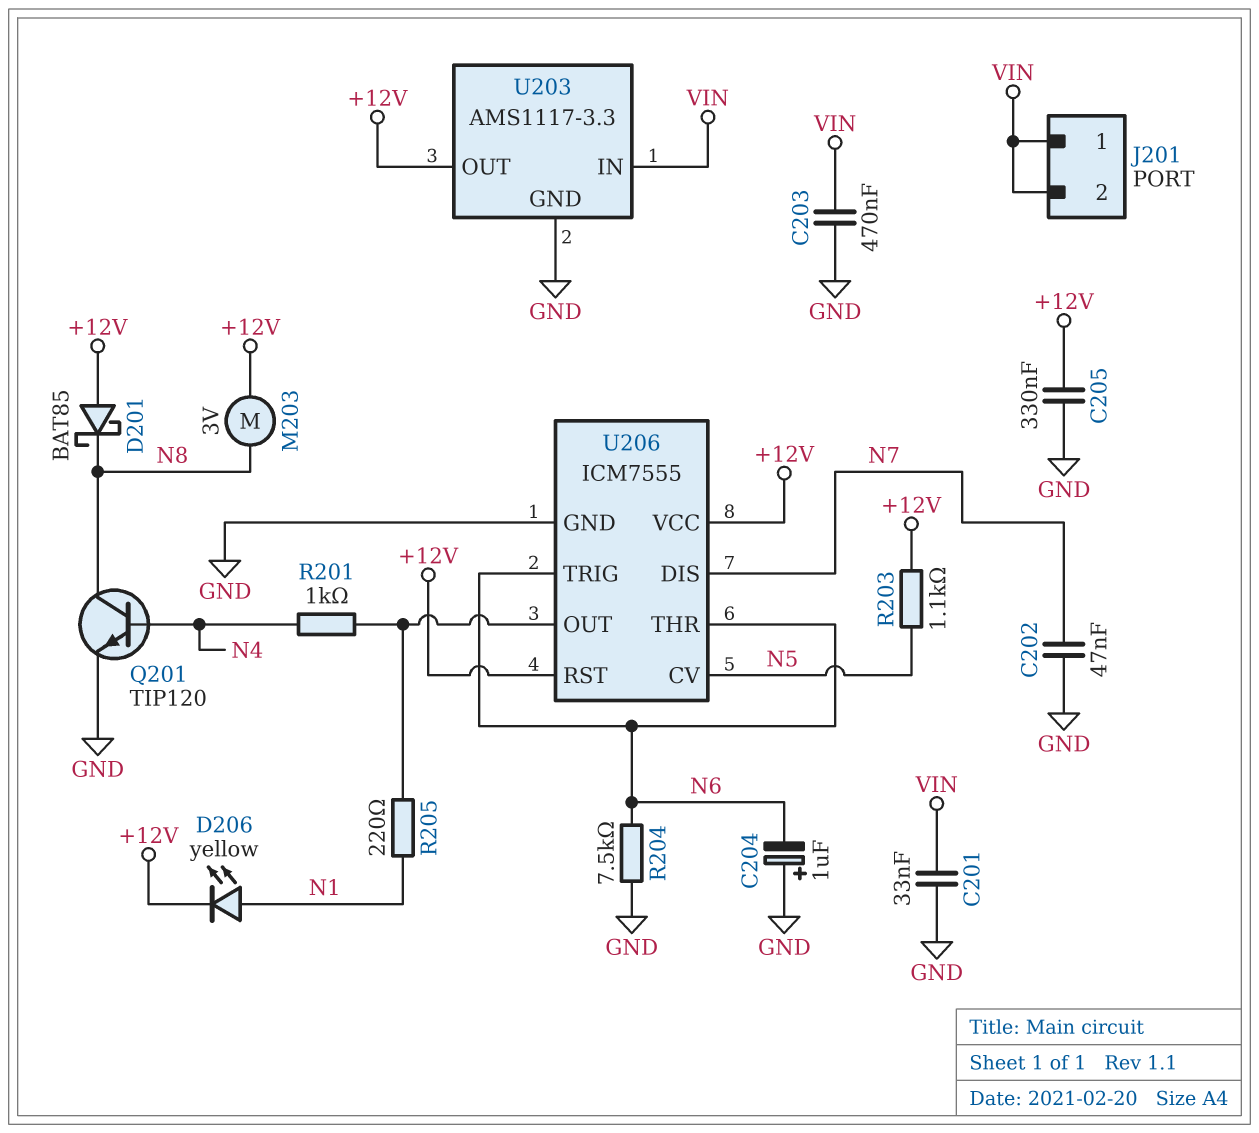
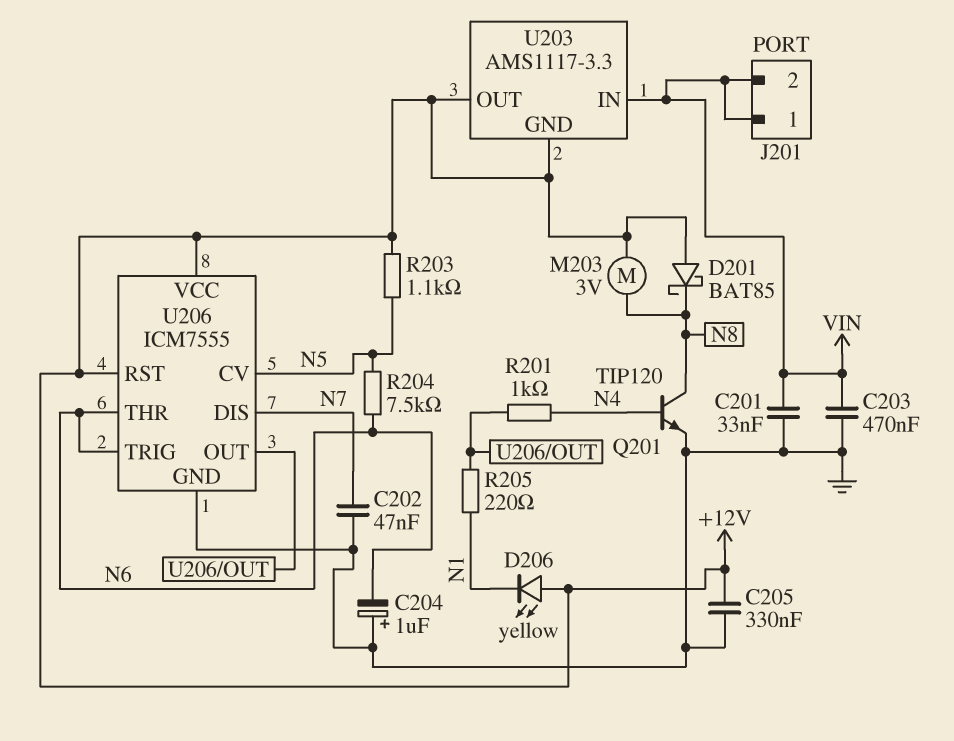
D206: LED yellow (A N1, K +12V) -> LED yellow (A +12V, K N1)
R204: 7.5k (GND, N6) -> 7.5k (N5, N6)
U203 pin GND: GND -> +12V

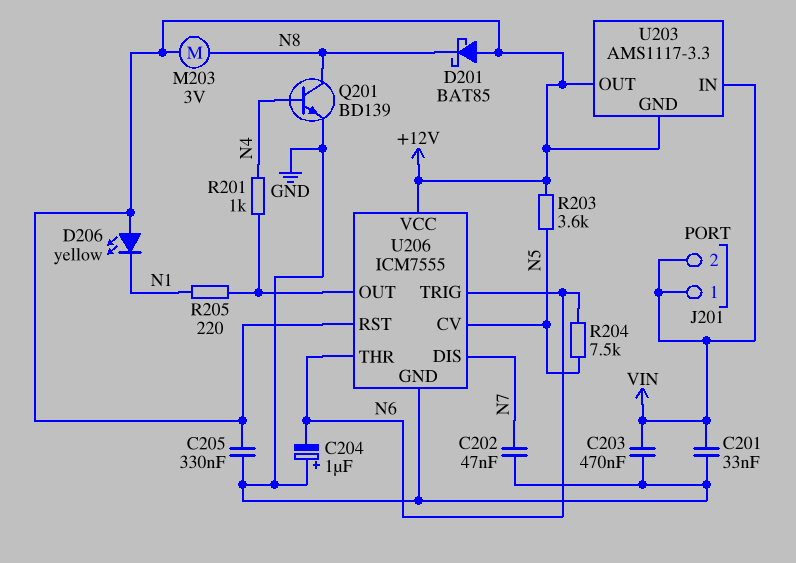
Q201: NPN TIP120 (B N4, C N8, E GND) -> NPN BD139 (B N4, C N8, E GND)
R203: 1.1k (+12V, N5) -> 3.6k (+12V, N5)

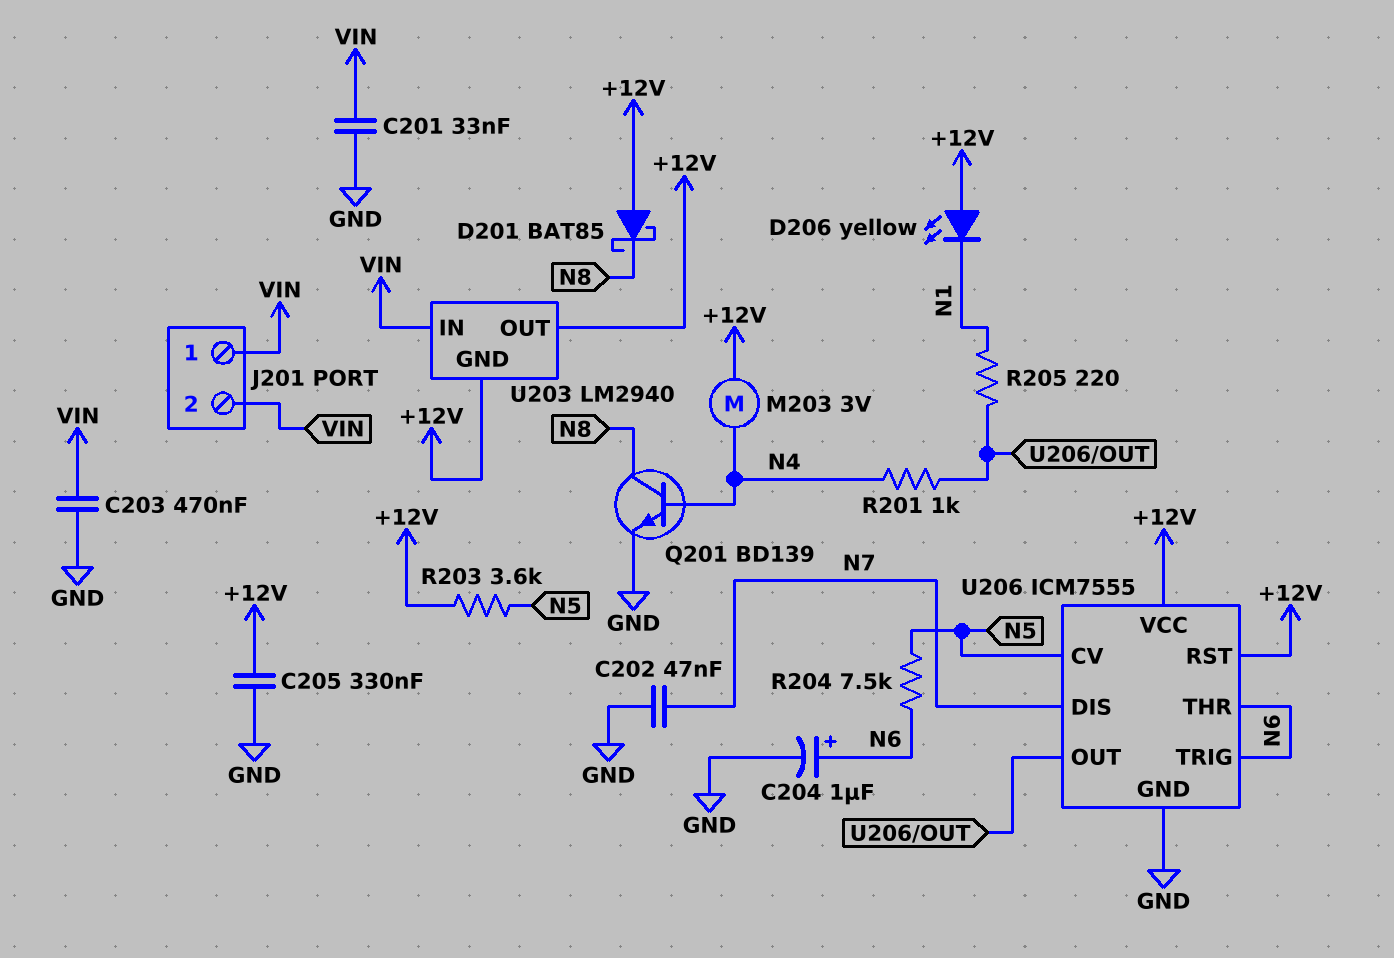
C204: 1uF (plus GND, minus N6) -> 1uF (plus N6, minus GND)
M203: motor 3V (+12V, N8) -> motor 3V (+12V, N4)
U203: AMS1117-3.3 -> LM2940

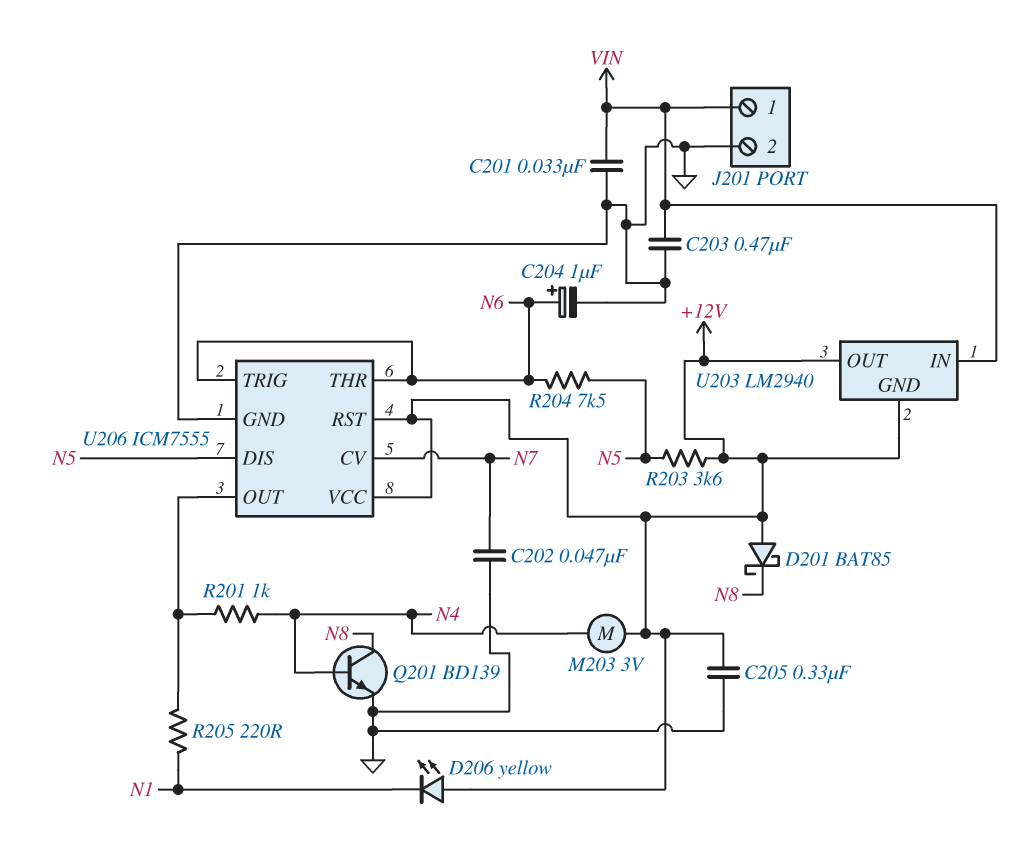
J201 pin 2: VIN -> GND
U206 pin CV: N5 -> N7
U206 pin DIS: N7 -> N5

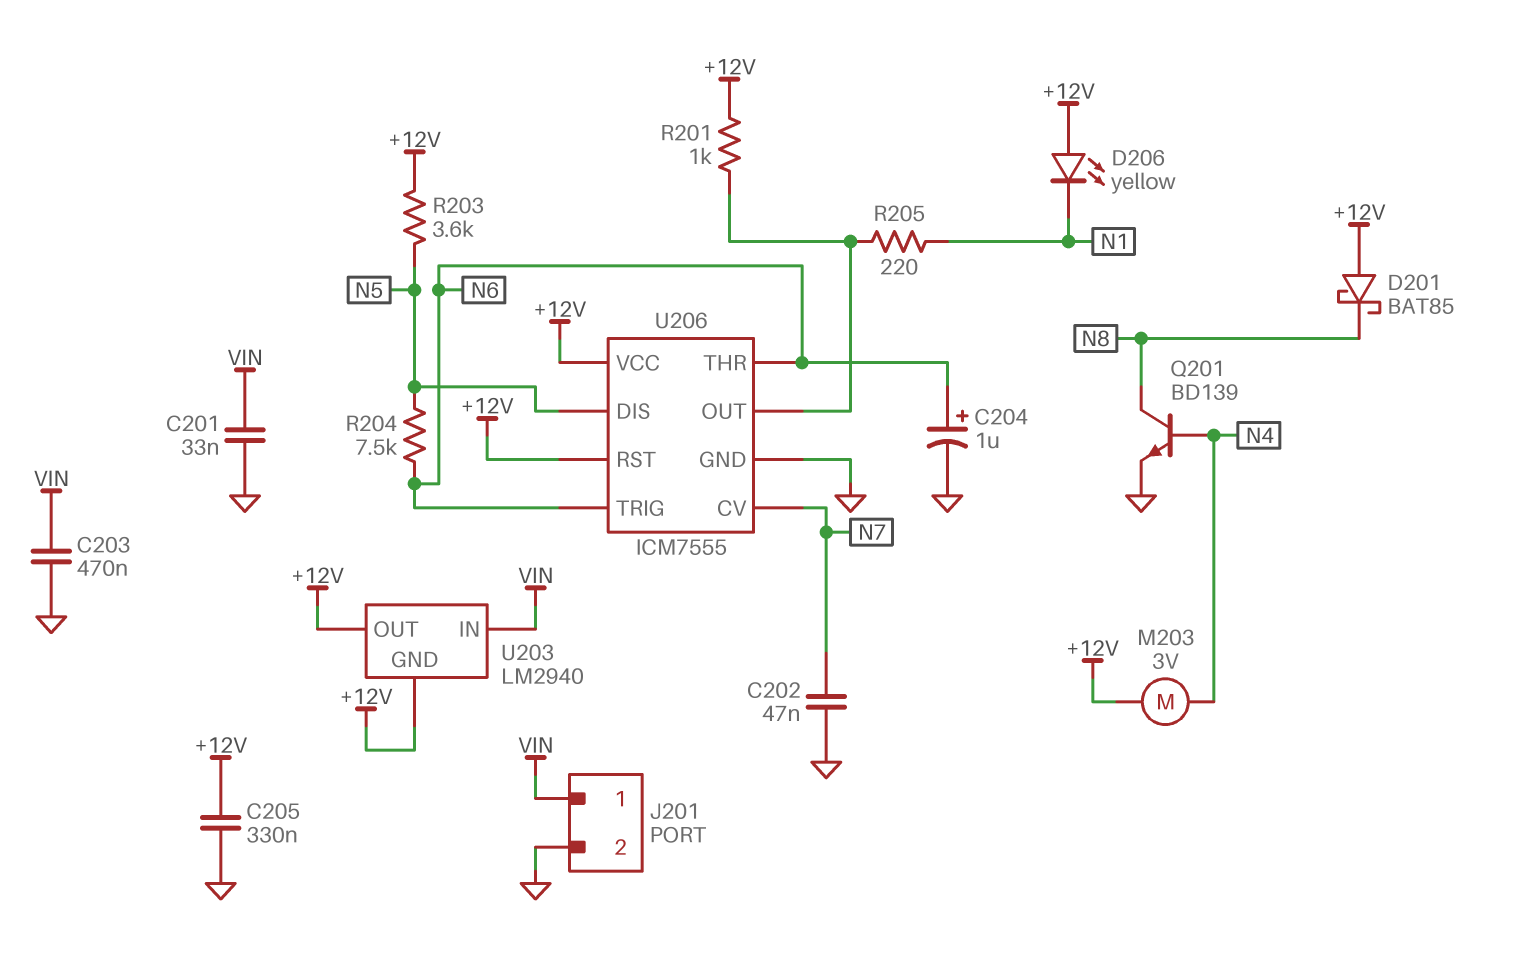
R201: 1k (N4, U206/OUT) -> 1k (+12V, U206/OUT)

